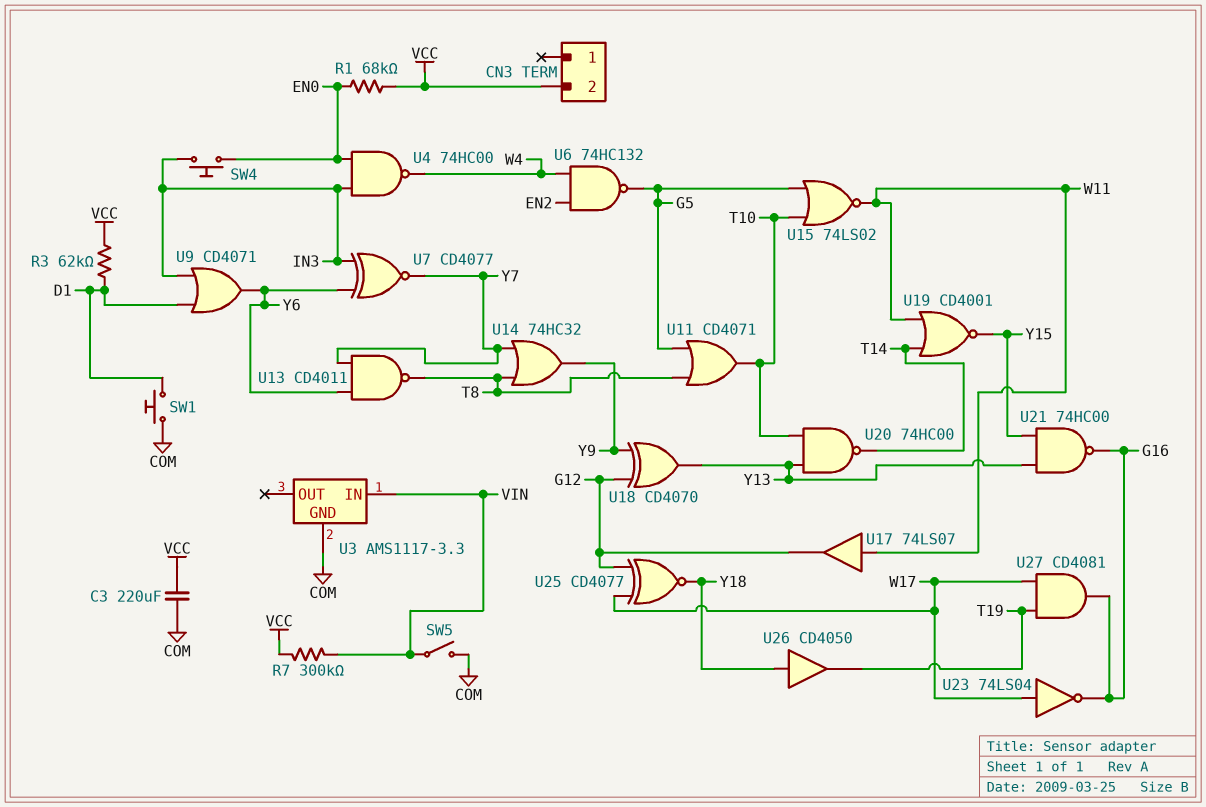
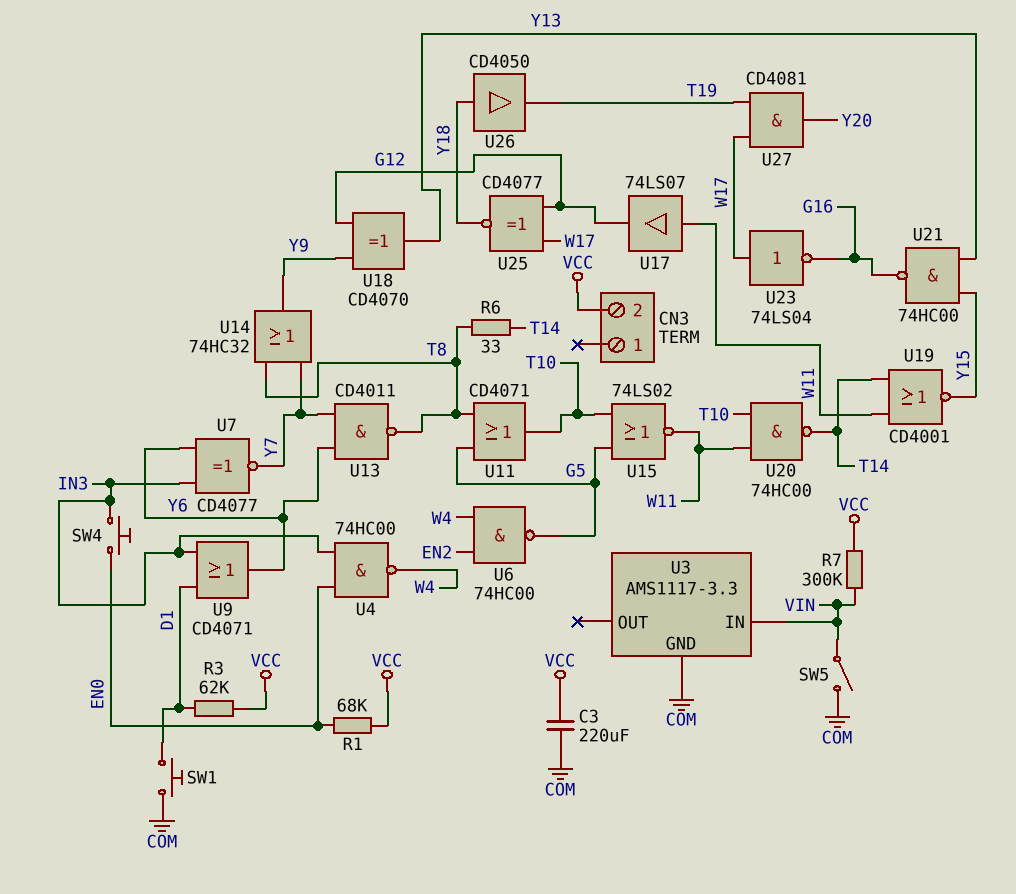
R6: none -> 33 (T8, T14)
U6: NAND 74HC132 (in EN2, in W4, out G5) -> NAND 74HC00 (in EN2, in W4, out G5)
U20: NAND 74HC00 (in T10, in Y13, out T14) -> NAND 74HC00 (in T10, in W11, out T14)
U27: AND CD4081 (in T19, in W17, out G16) -> AND CD4081 (in T19, in W17, out Y20)

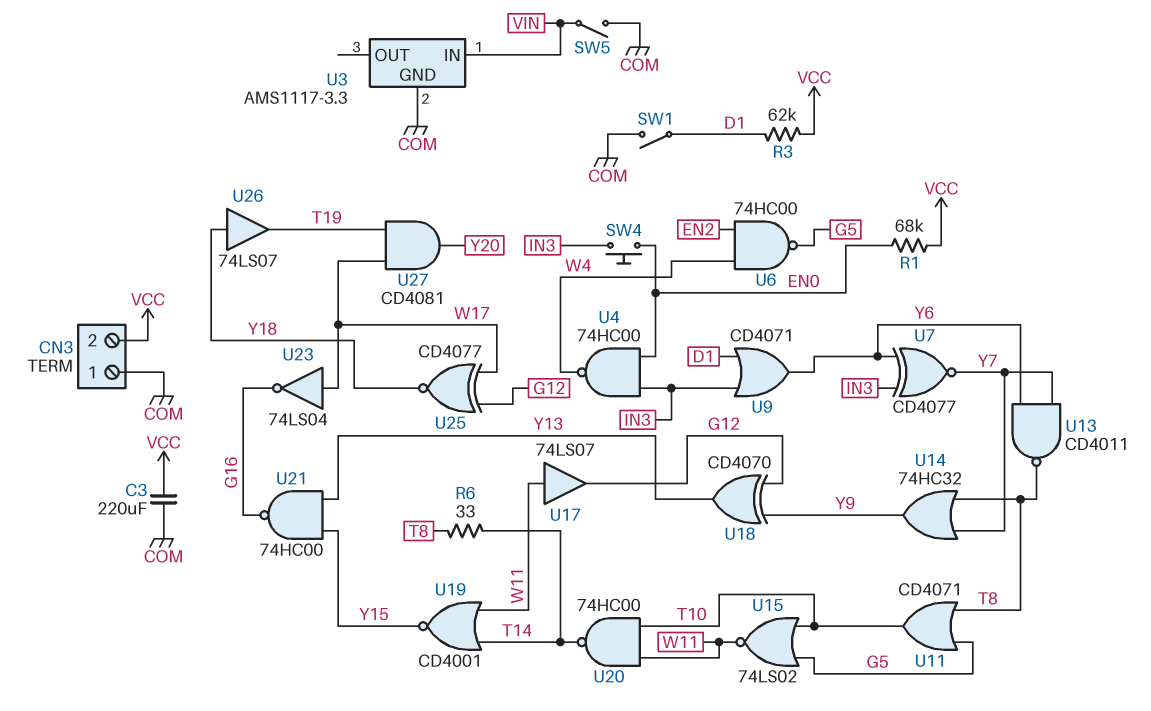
CN3 pin 1: none -> COM
R7: 300k (VCC, VIN) -> none
SW1: button (COM, D1) -> switch (COM, D1)
U26: buffer CD4050 (in Y18, out T19) -> buffer 74LS07 (in Y18, out T19)

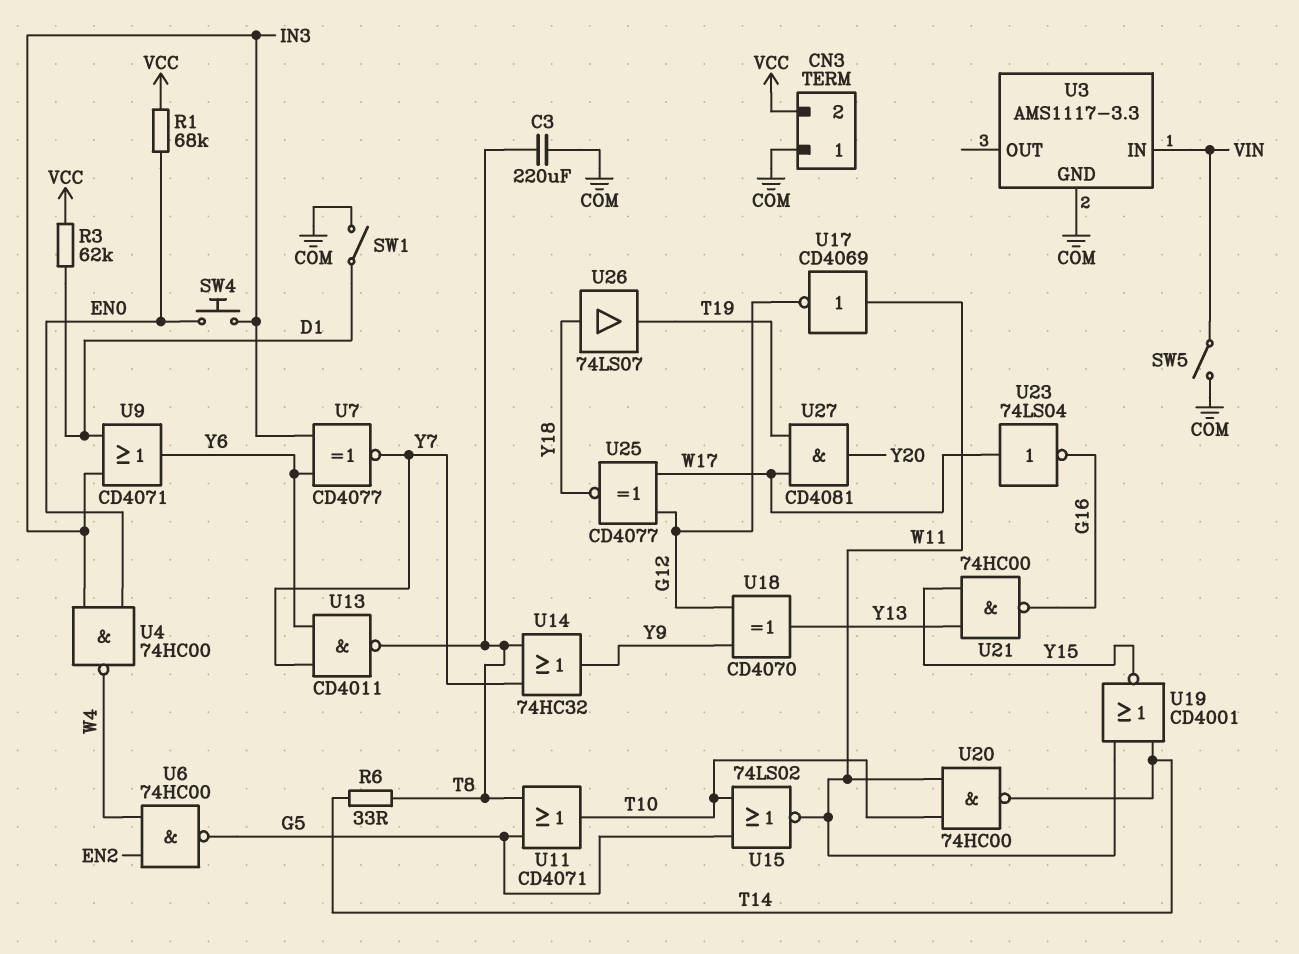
C3: 220uF (COM, VCC) -> 220uF (COM, T8)
U17: buffer 74LS07 (in W11, out G12) -> NOT CD4069 (in W11, out G12)

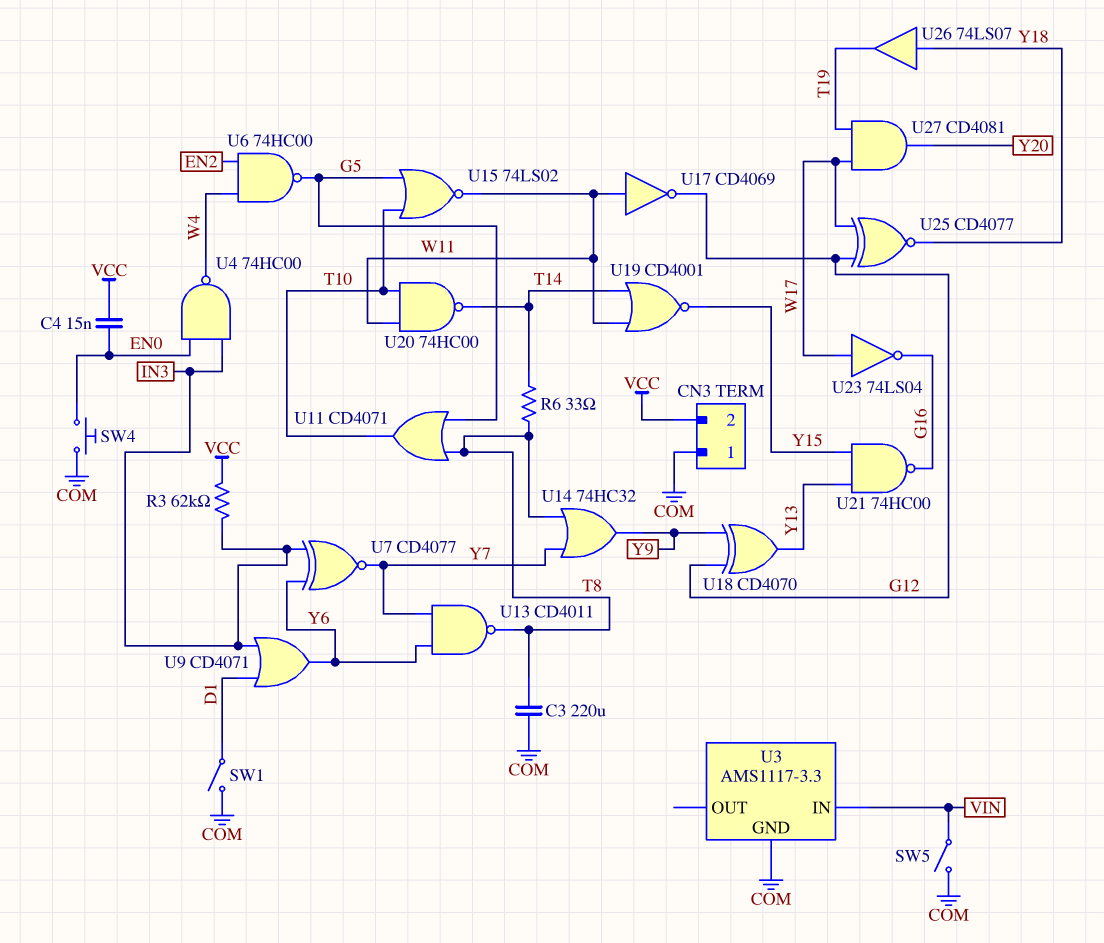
C4: none -> 15nF (EN0, VCC)
R1: 68k (EN0, VCC) -> none
R3: 62k (D1, VCC) -> 62k (IN3, VCC)
SW4: button (EN0, IN3) -> button (COM, EN0)

